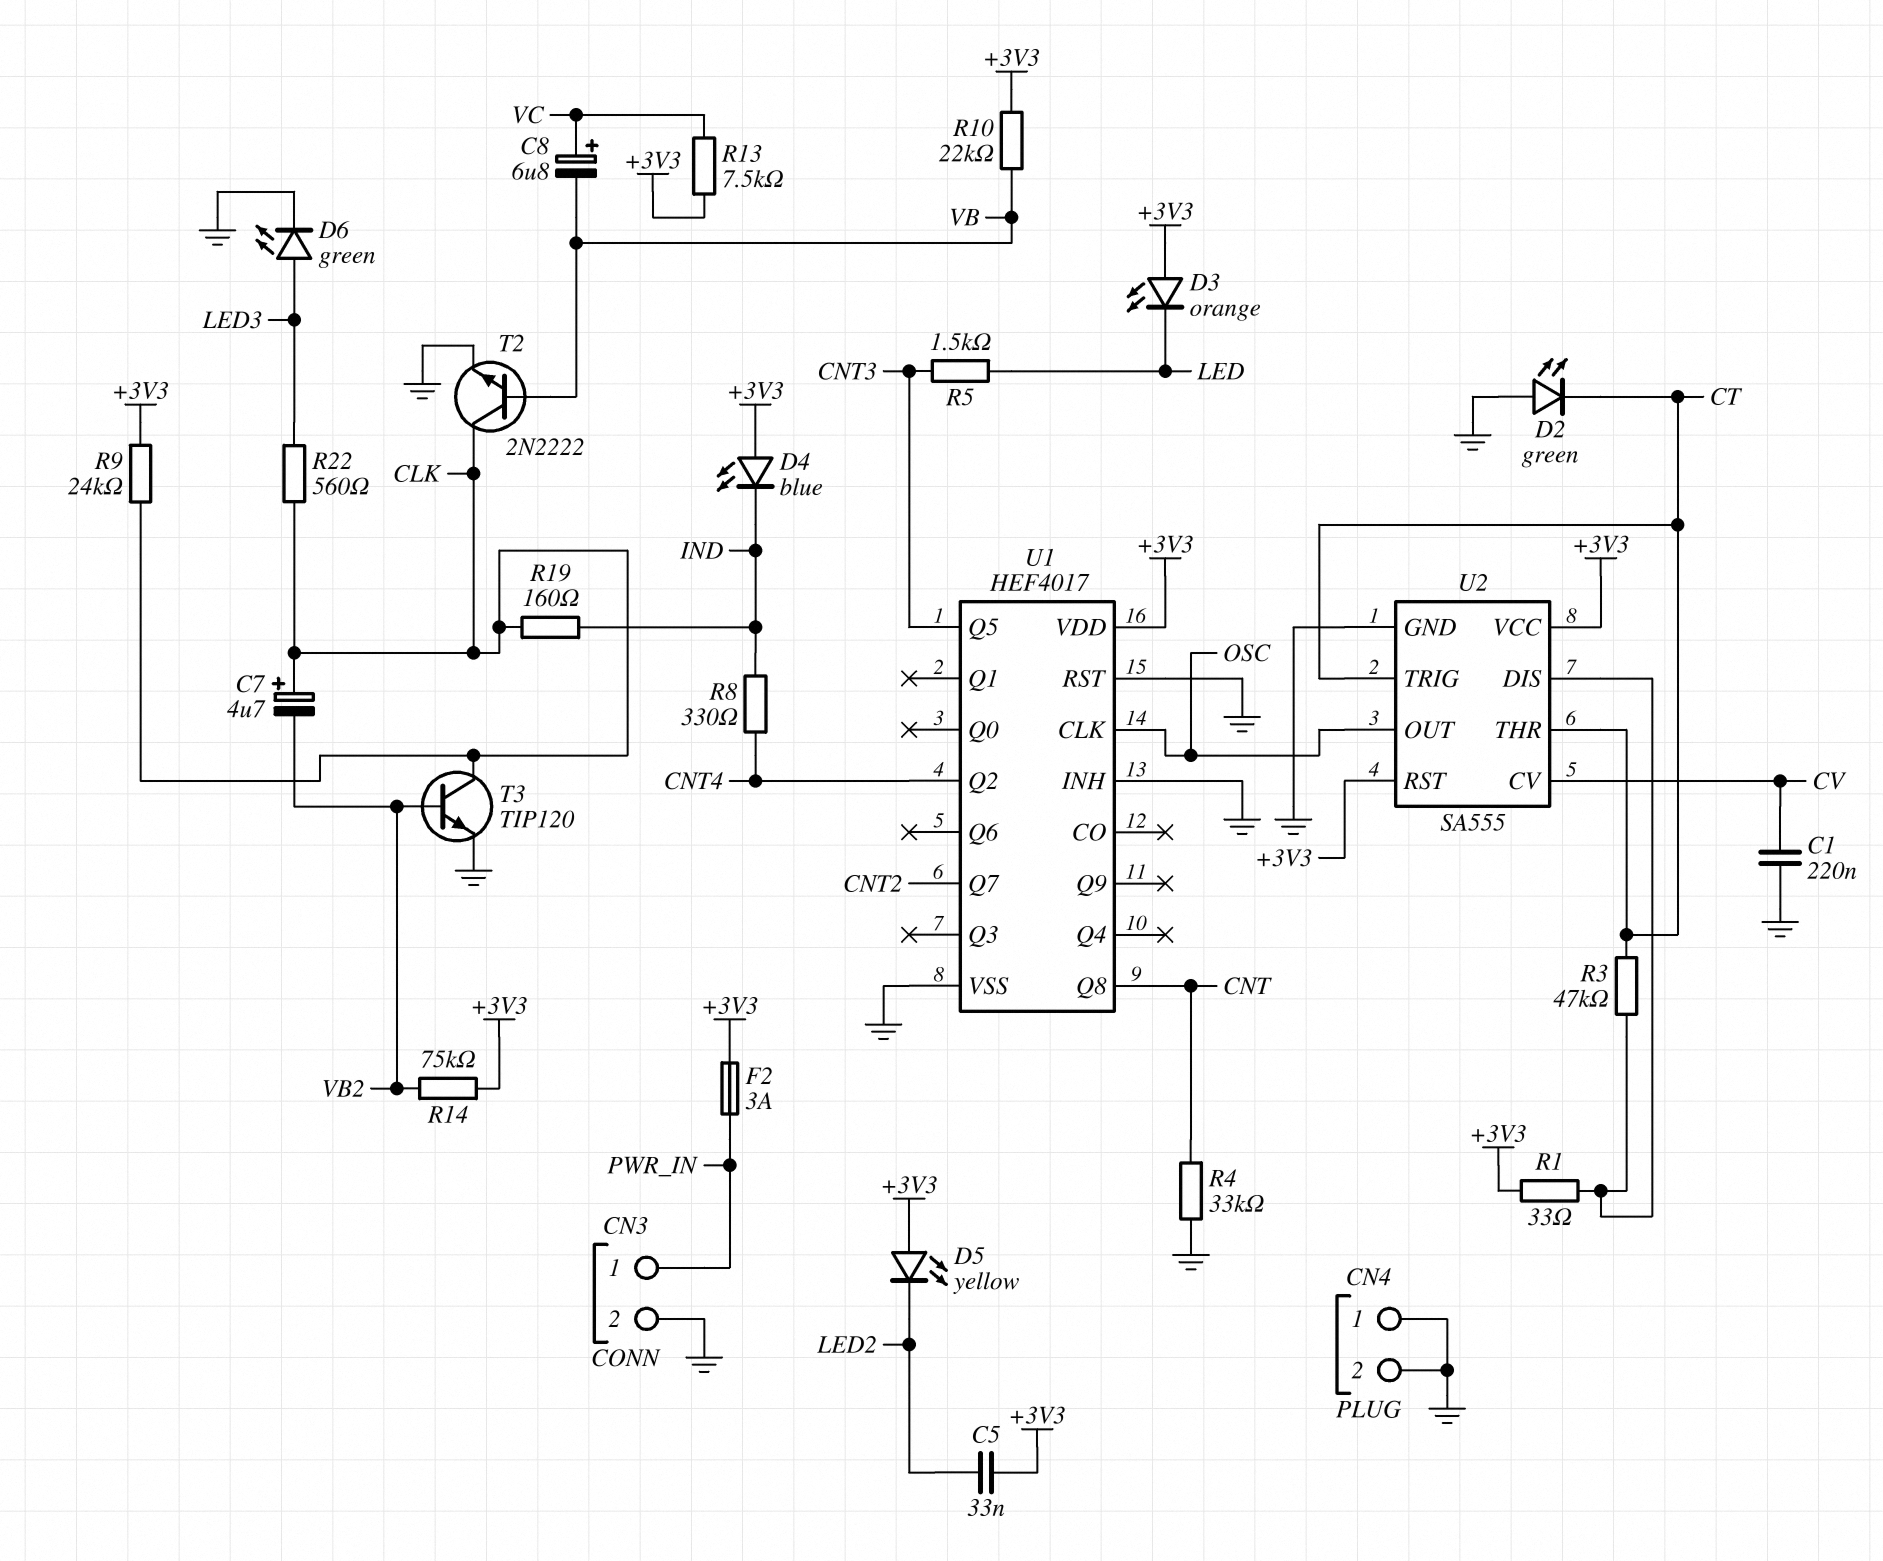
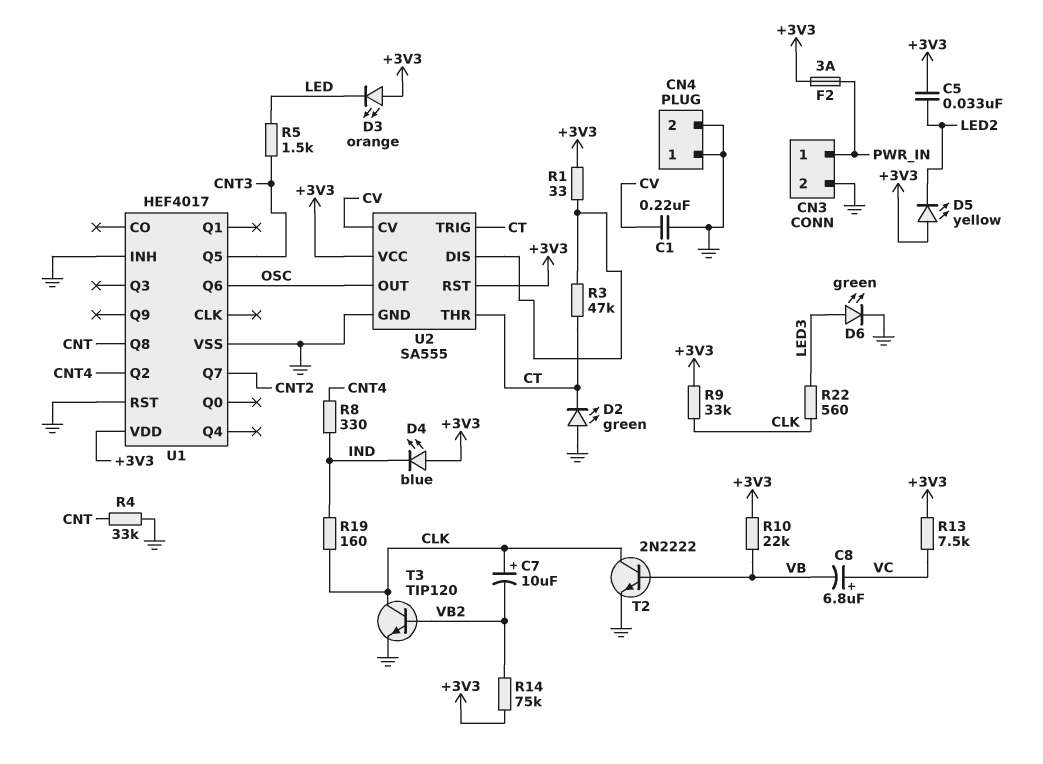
C7: 4.7uF (plus CLK, minus VB2) -> 10uF (plus CLK, minus VB2)
R9: 24k (+3V3, CLK) -> 33k (+3V3, CLK)
U1 pin CLK: OSC -> none
U1 pin Q6: none -> OSC

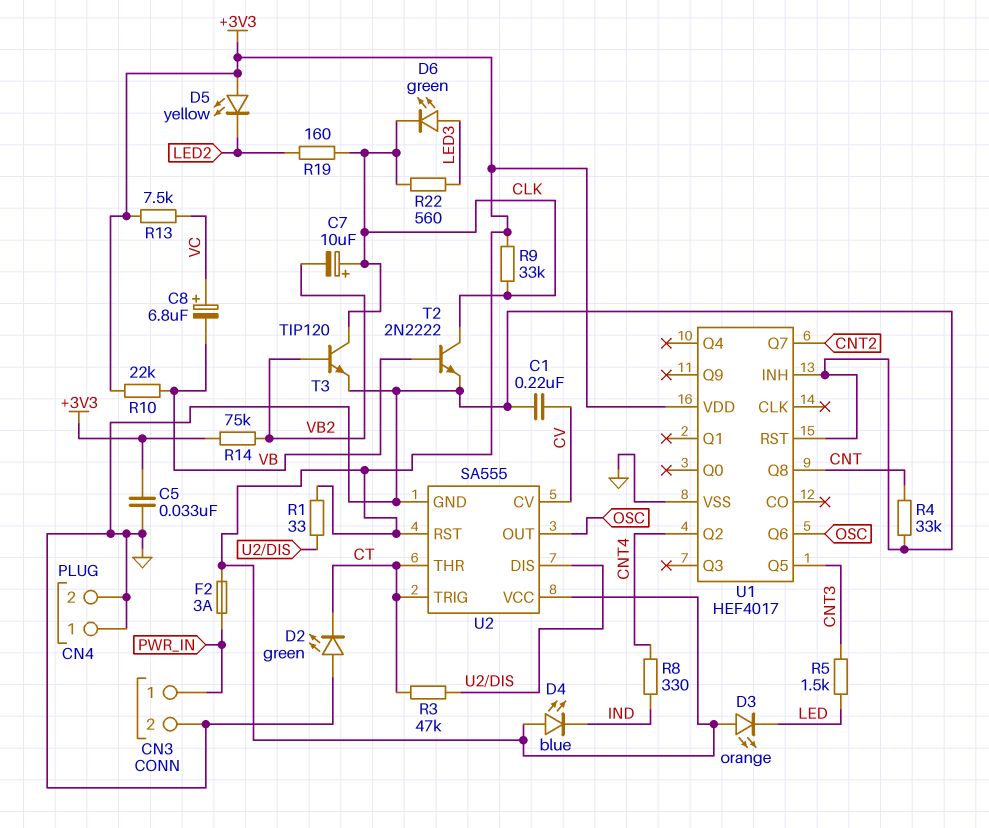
C5: 33nF (+3V3, LED2) -> 33nF (+3V3, GND)
D6: LED green (A LED3, K GND) -> LED green (A LED3, K CLK)
R19: 160 (CLK, IND) -> 160 (CLK, LED2)

